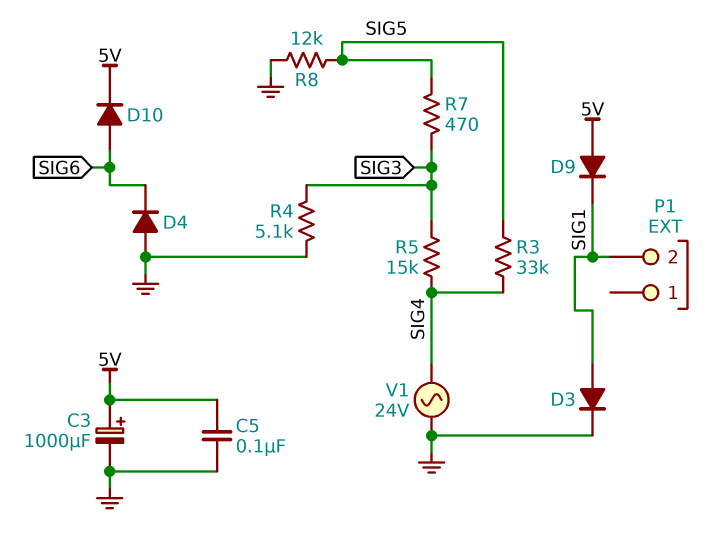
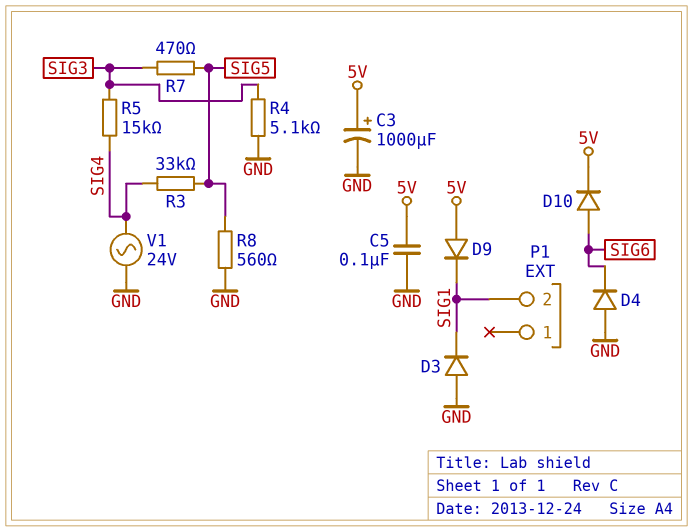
D3: diode (A SIG1, K GND) -> diode (A GND, K SIG1)
R8: 12k (GND, SIG5) -> 560 (GND, SIG5)

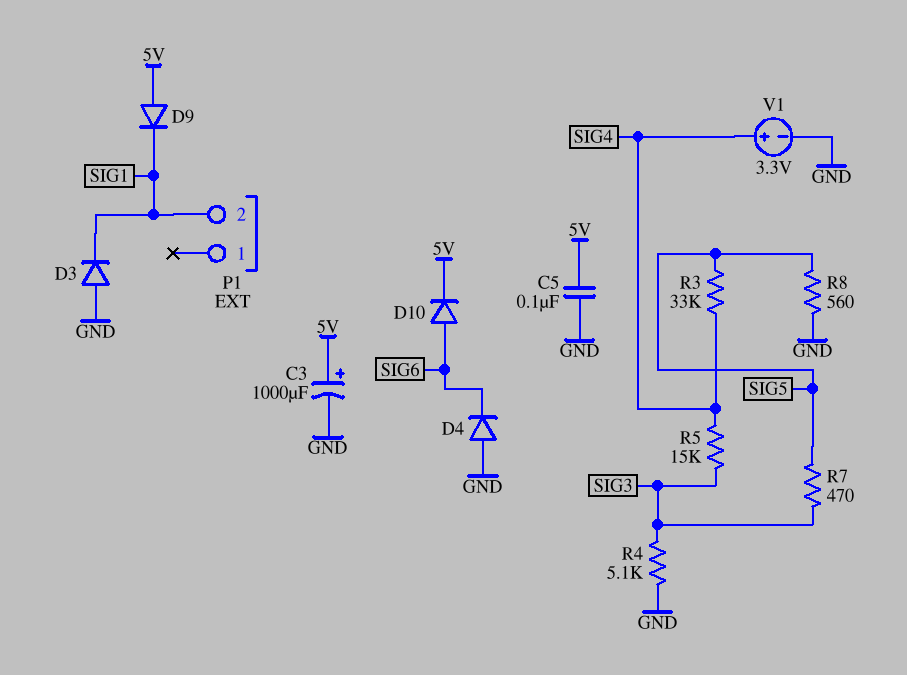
V1: AC 24V (GND, SIG4) -> 3.3V (plus SIG4, minus GND)

